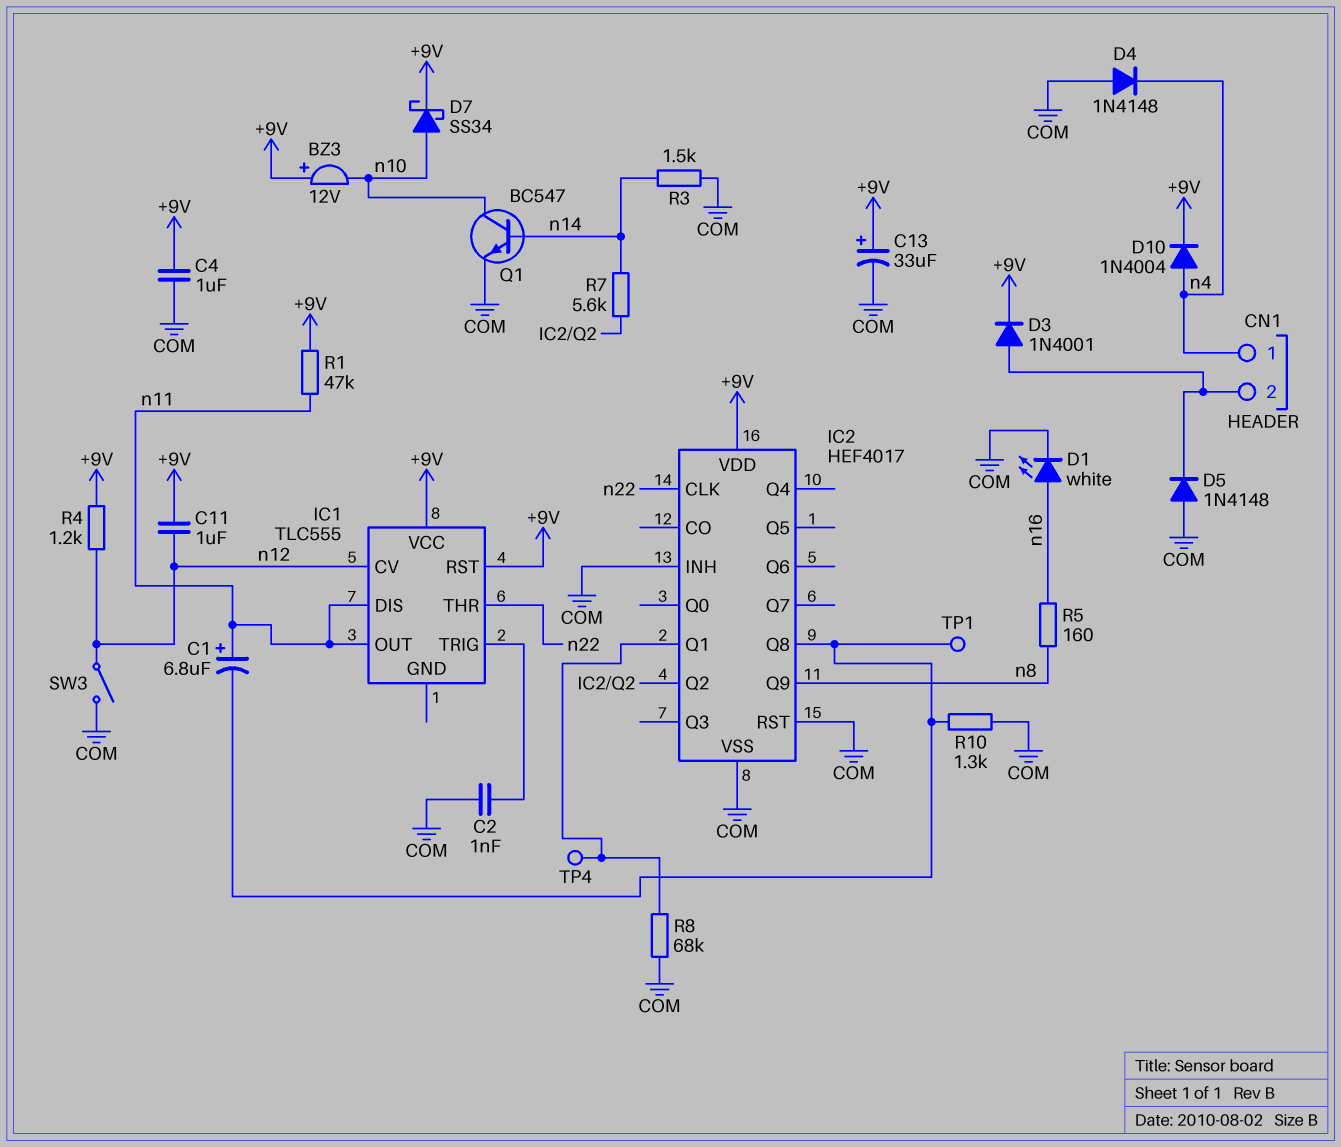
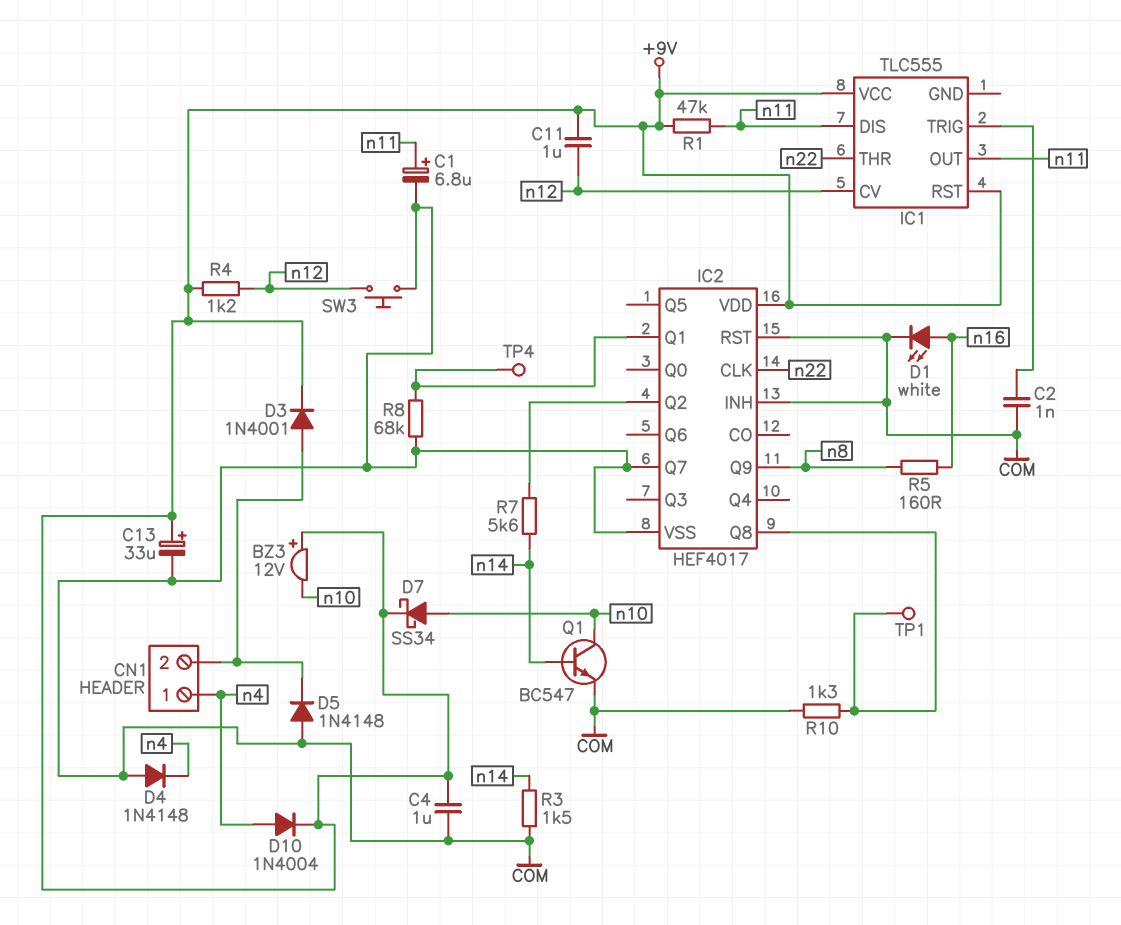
C1: 6.8uF (plus n11, minus IC2/Q8) -> 6.8uF (plus n11, minus COM)
IC2 pin Q7: none -> COM
SW3: switch (COM, n12) -> button (COM, n12)

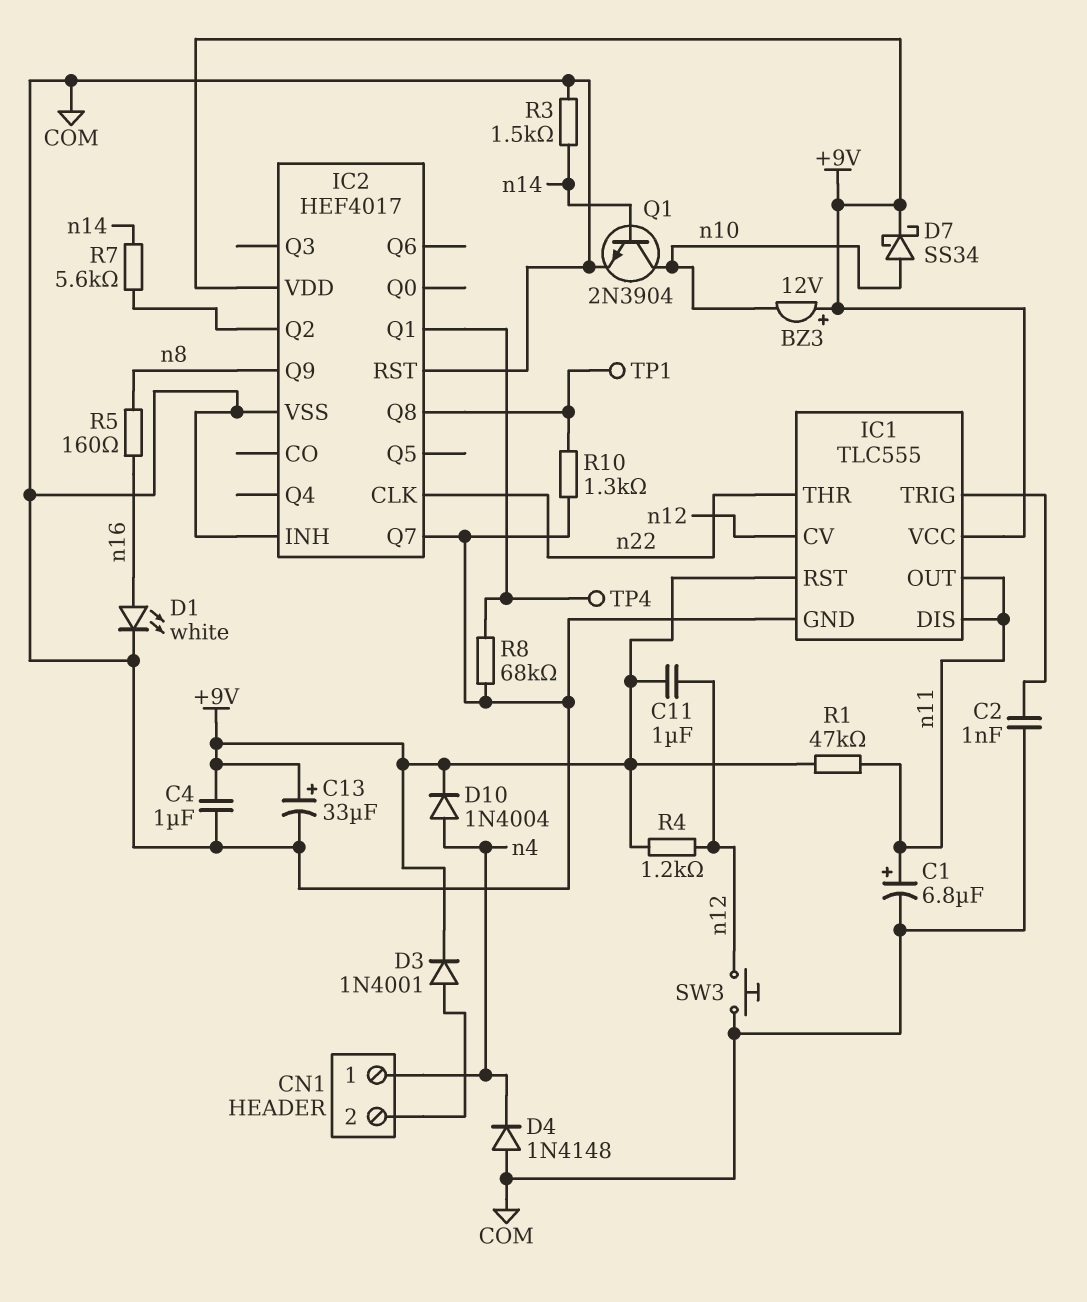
D5: diode 1N4148 (A COM, K CN1/2) -> none
IC1 pin GND: none -> COM
Q1: NPN BC547 (B n14, C n10, E COM) -> NPN 2N3904 (B n14, C n10, E COM)

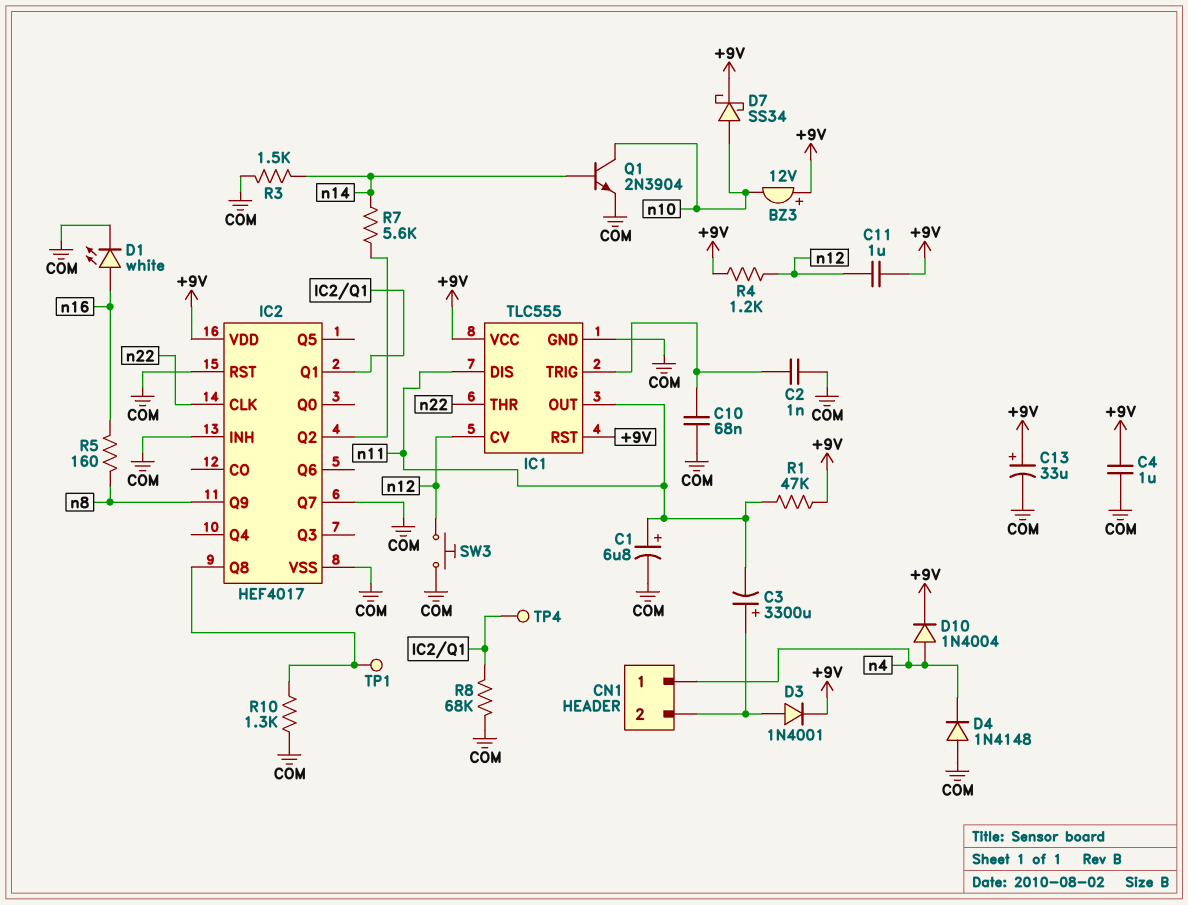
C3: none -> 3300uF (plus CN1/2, minus n11)
C10: none -> 68nF (COM, IC1/TRIG)

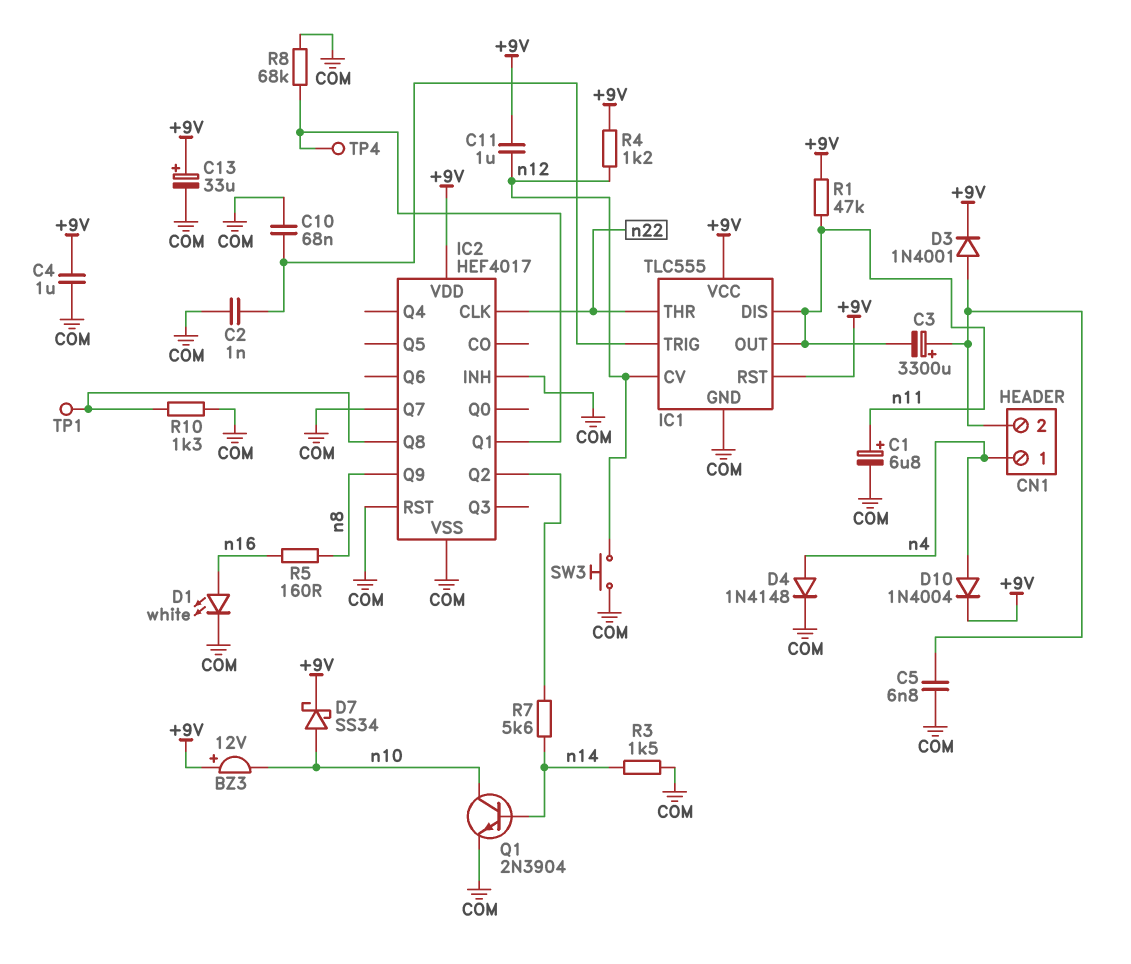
C5: none -> 6.8nF (CN1/2, COM)
D4: diode 1N4148 (A COM, K n4) -> diode 1N4148 (A n4, K COM)

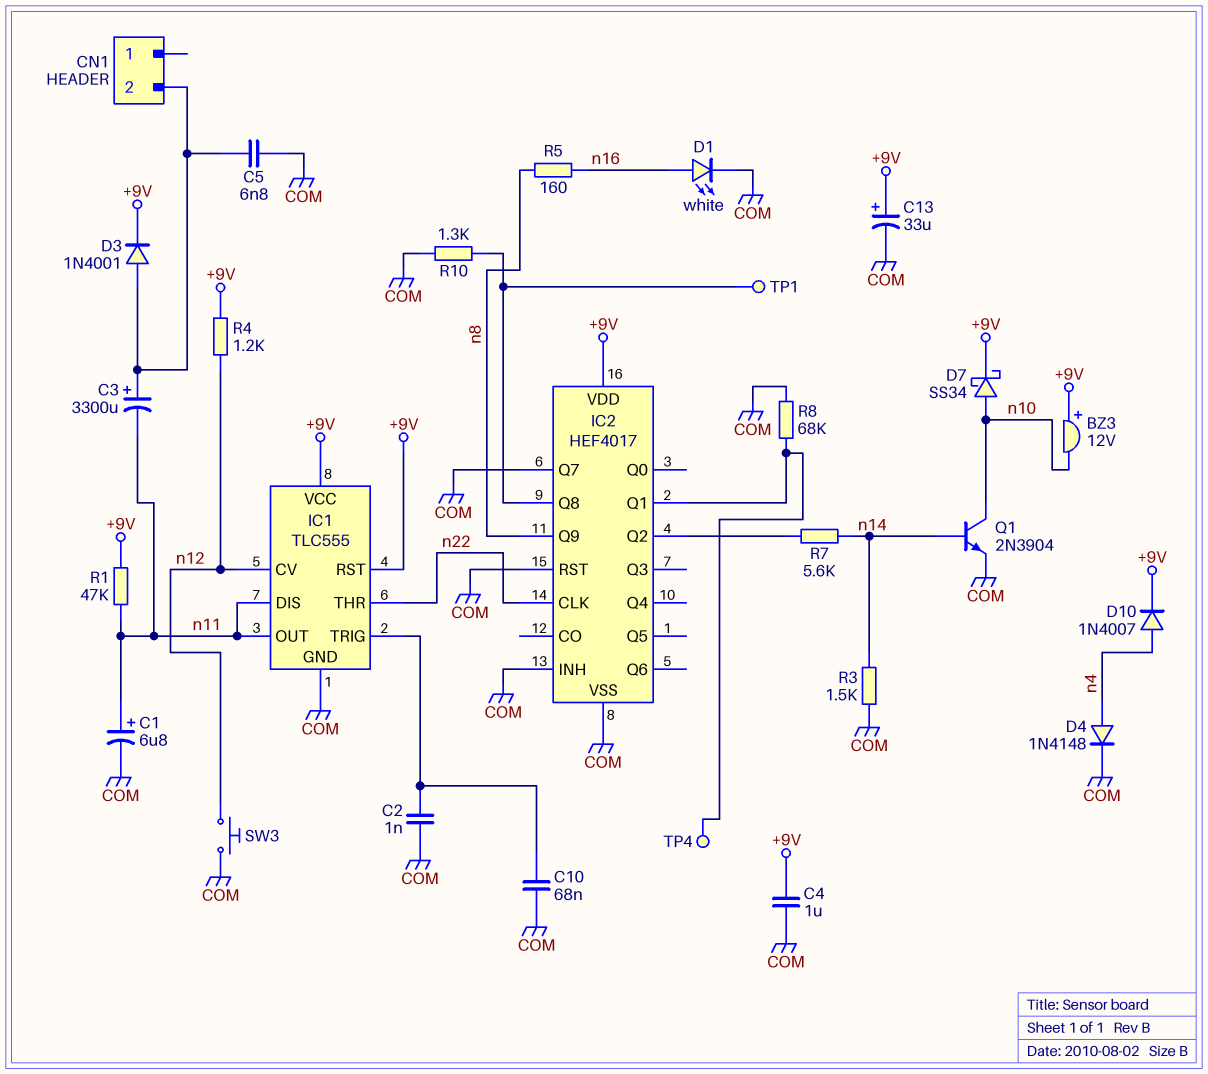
C11: 1uF (+9V, n12) -> none
CN1 pin 1: n4 -> none
D10: diode 1N4004 (A n4, K +9V) -> diode 1N4007 (A n4, K +9V)

